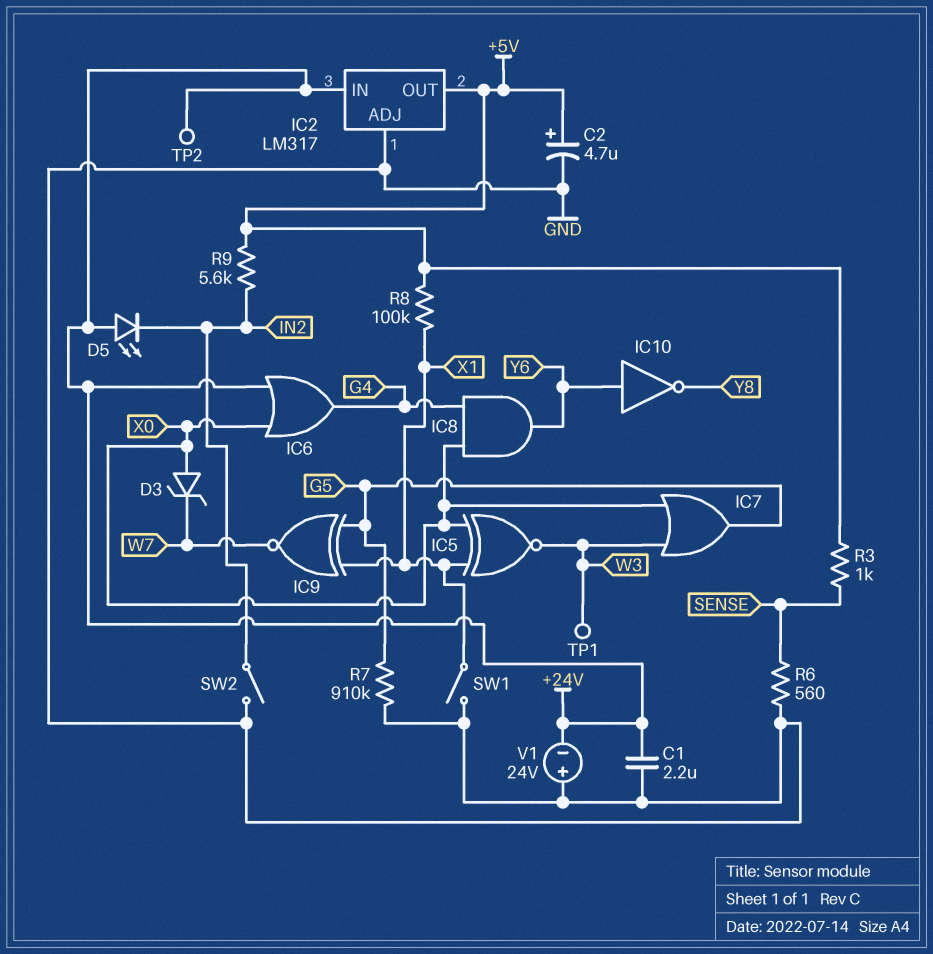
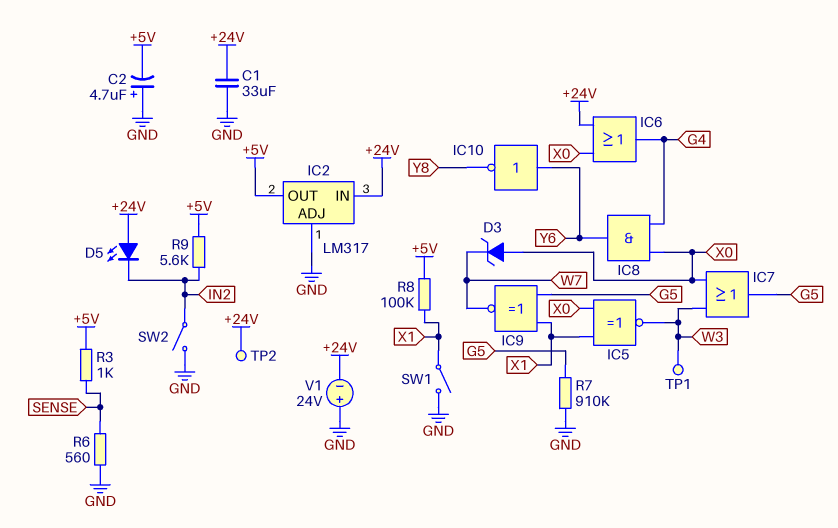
C1: 2.2uF (+24V, GND) -> 33uF (+24V, GND)
C2: 4.7uF (plus +5V, minus GND) -> 4.7uF (plus GND, minus +5V)

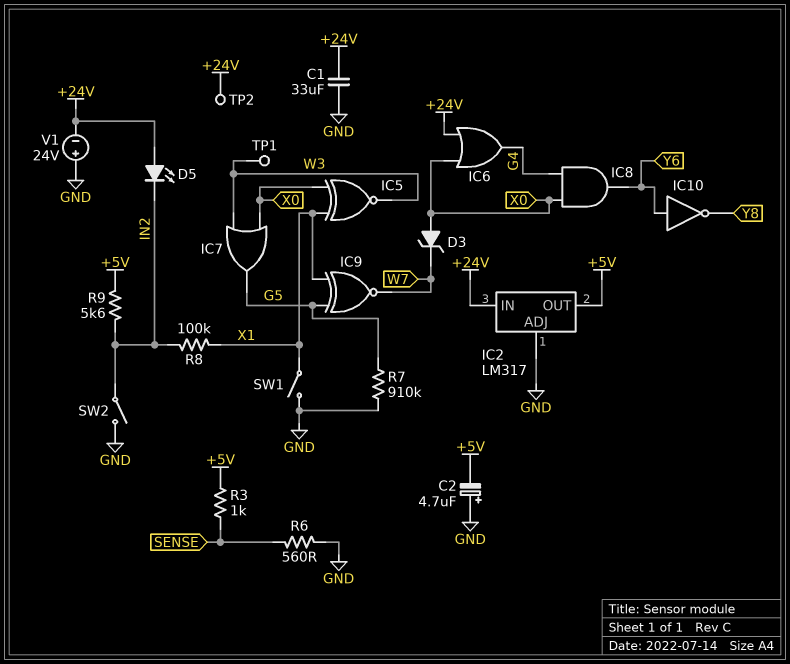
R8: 100k (+5V, X1) -> 100k (IN2, X1)

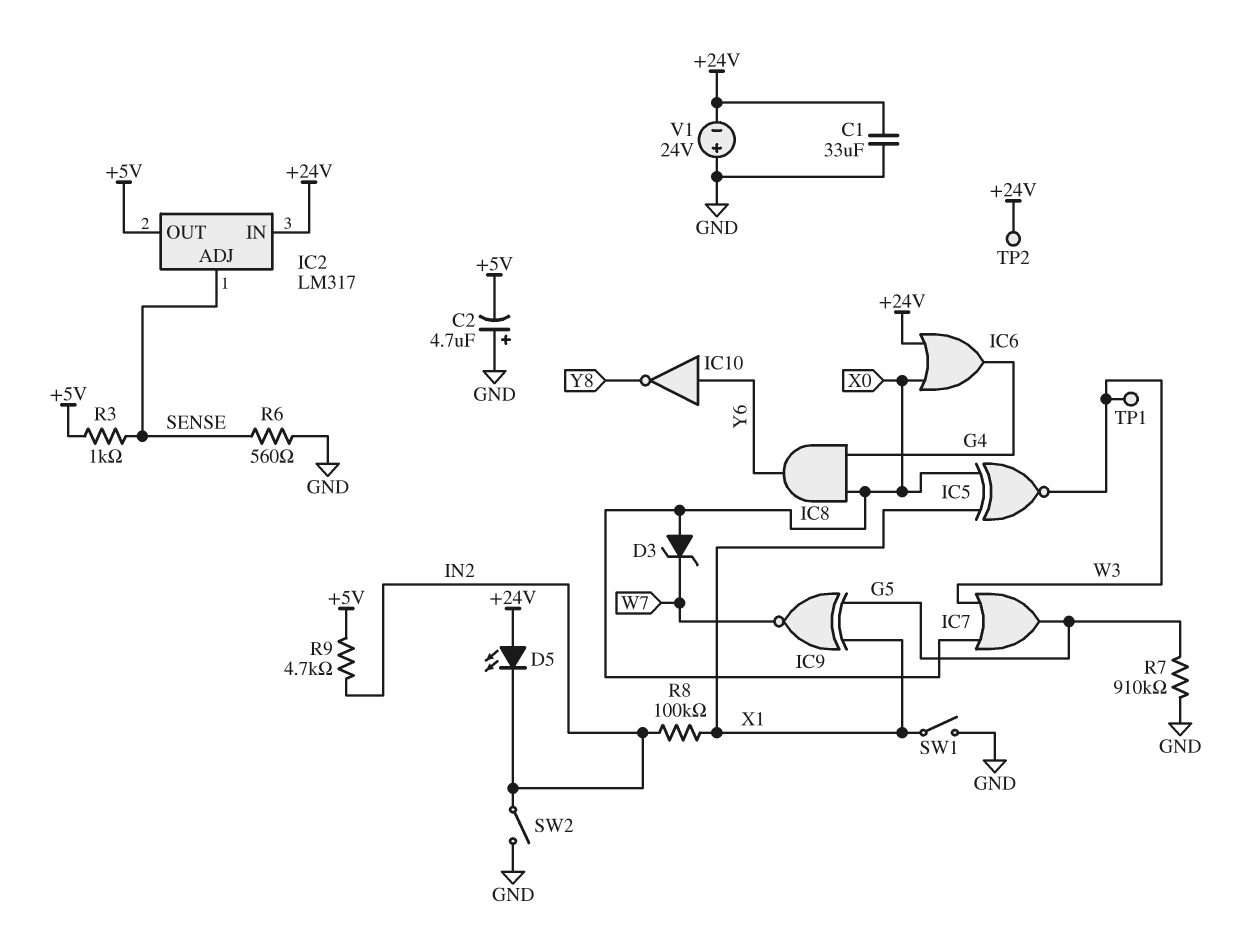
IC2 pin ADJ: GND -> SENSE
R9: 5.6k (+5V, IN2) -> 4.7k (+5V, IN2)

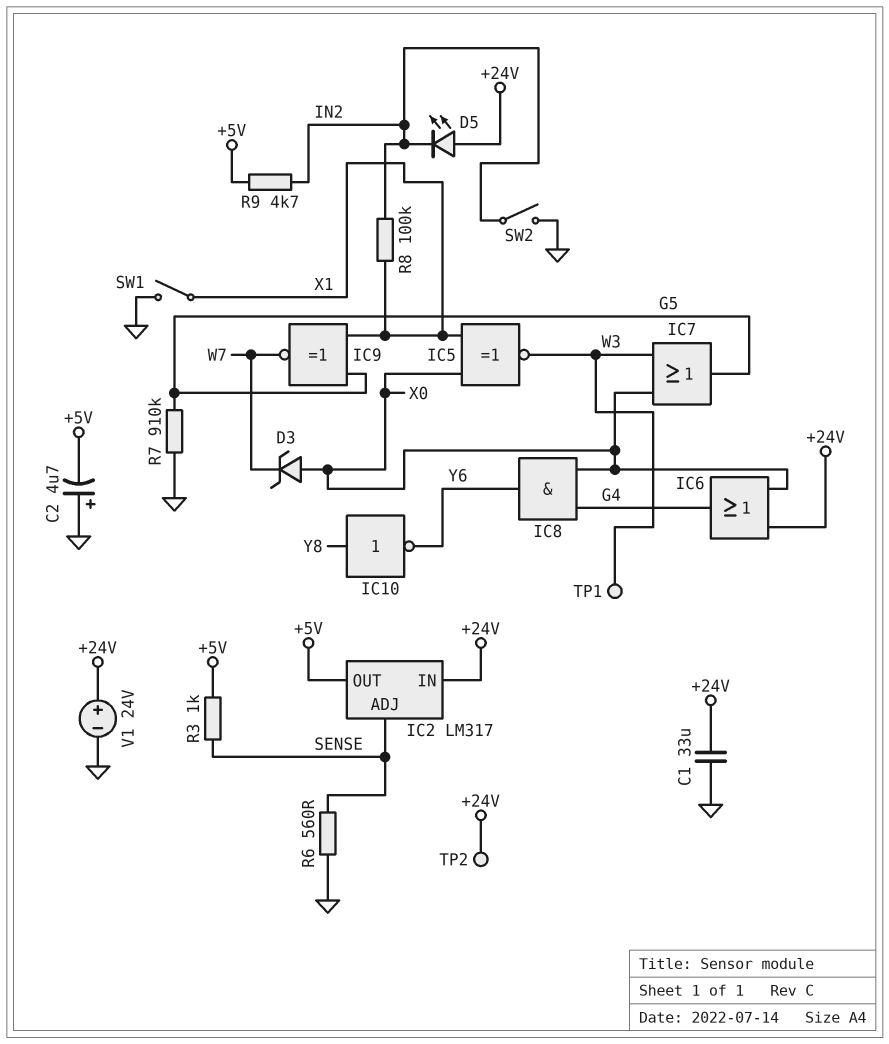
IC10: NOT (in Y6, out Y8) -> NOT (in Y8, out Y6)
V1: 24V (plus GND, minus +24V) -> 24V (plus +24V, minus GND)

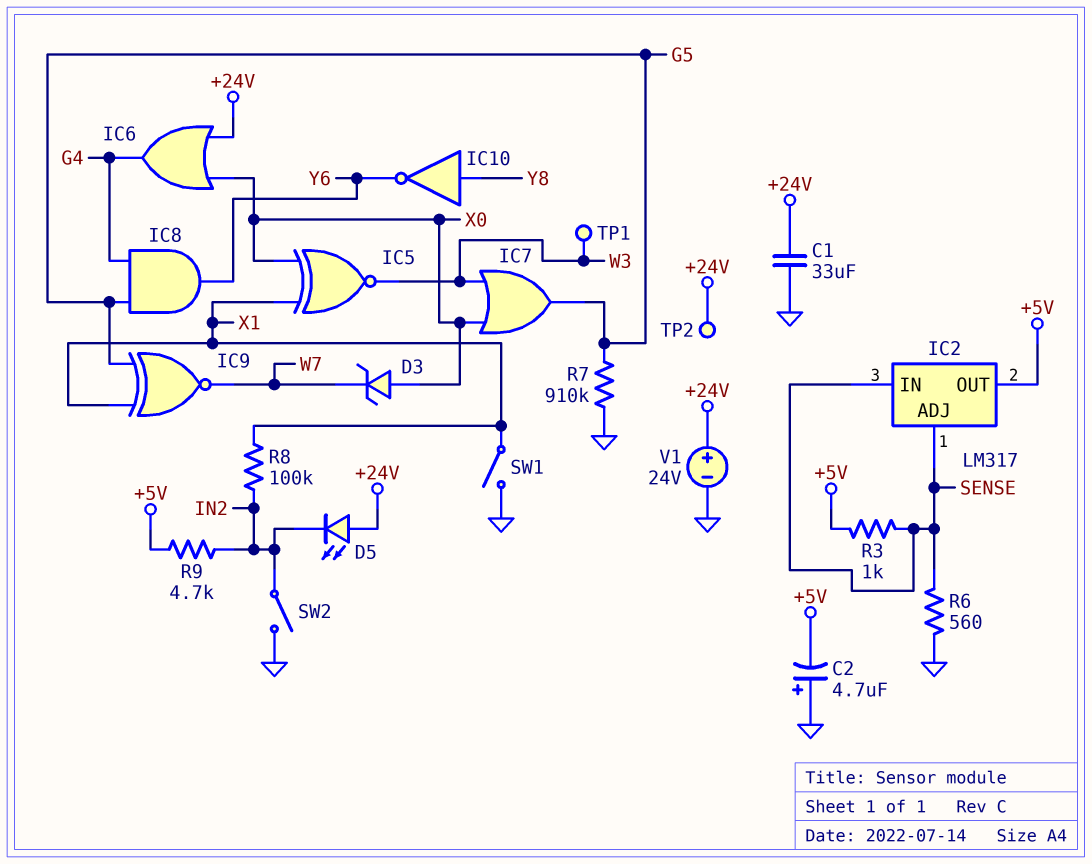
IC2 pin IN: +24V -> SENSE
IC8: AND (in G4, in X0, out Y6) -> AND (in G4, in G5, out Y6)

